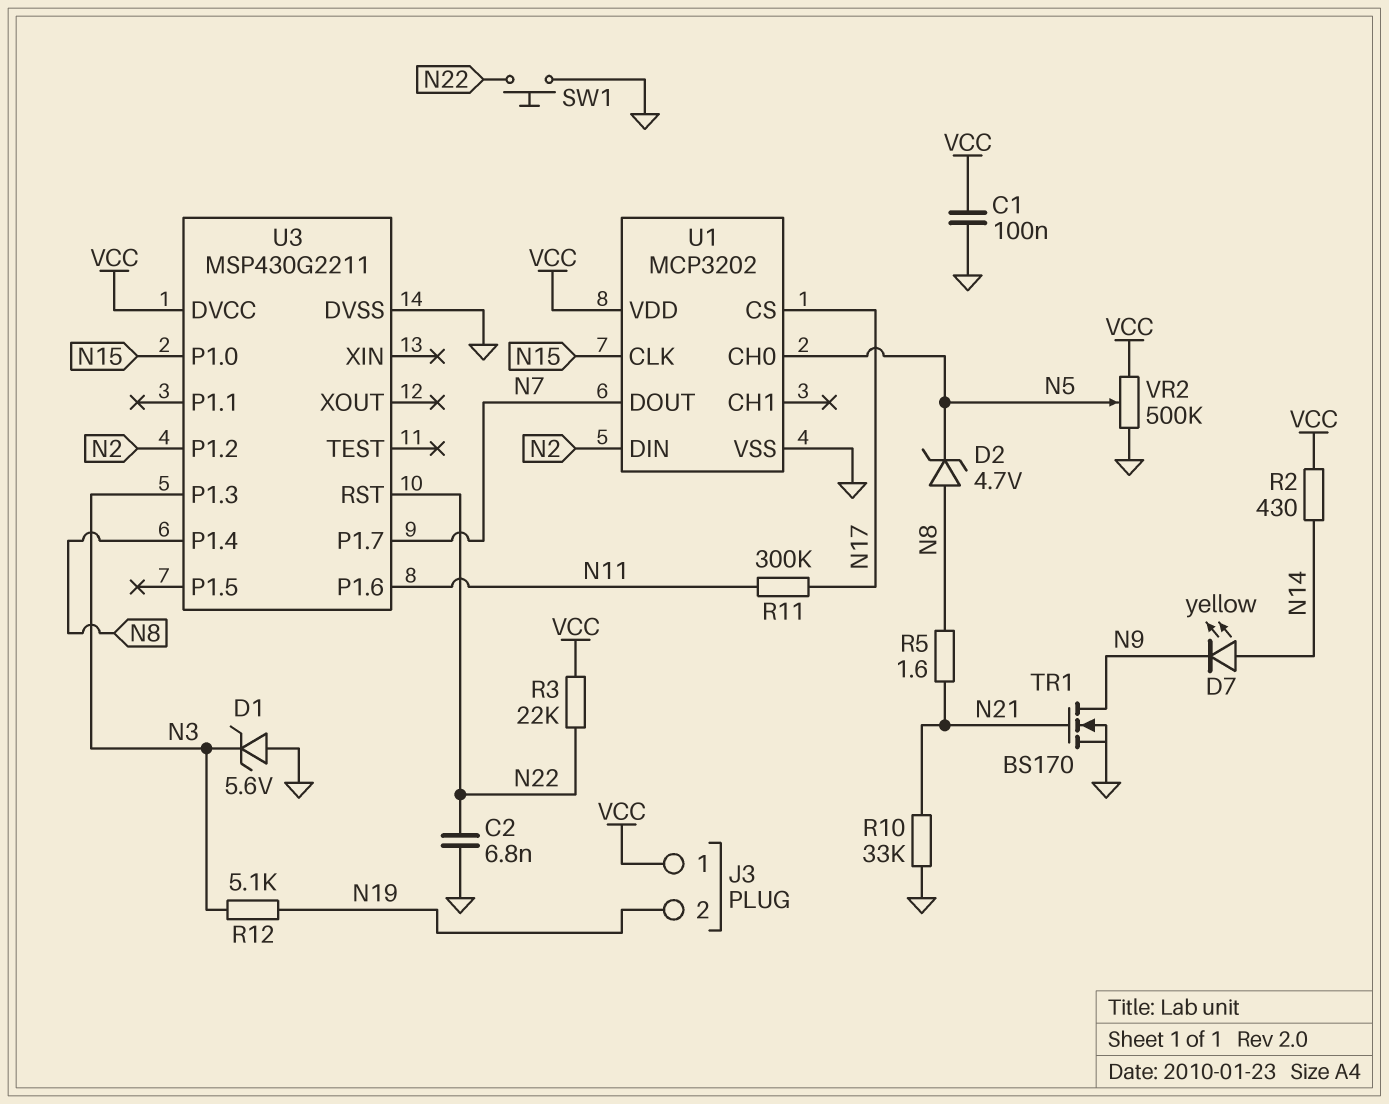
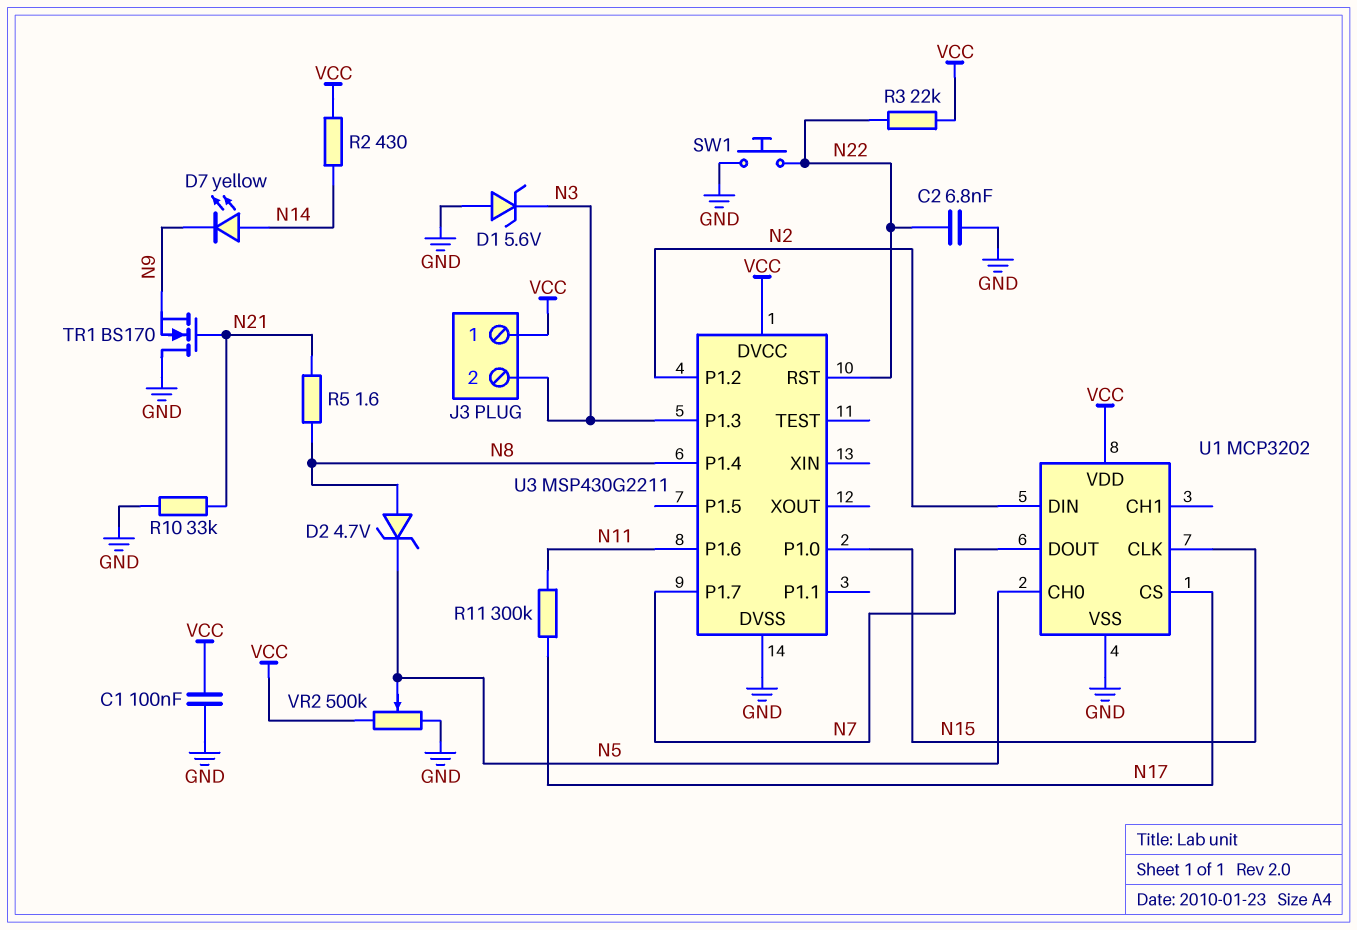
J3 pin 2: N19 -> N3
R12: 5.1k (N3, N19) -> none
TR1: NMOS BS170 (G N21, D N9, S GND) -> NMOS BS170 (G N21, D GND, S N9)

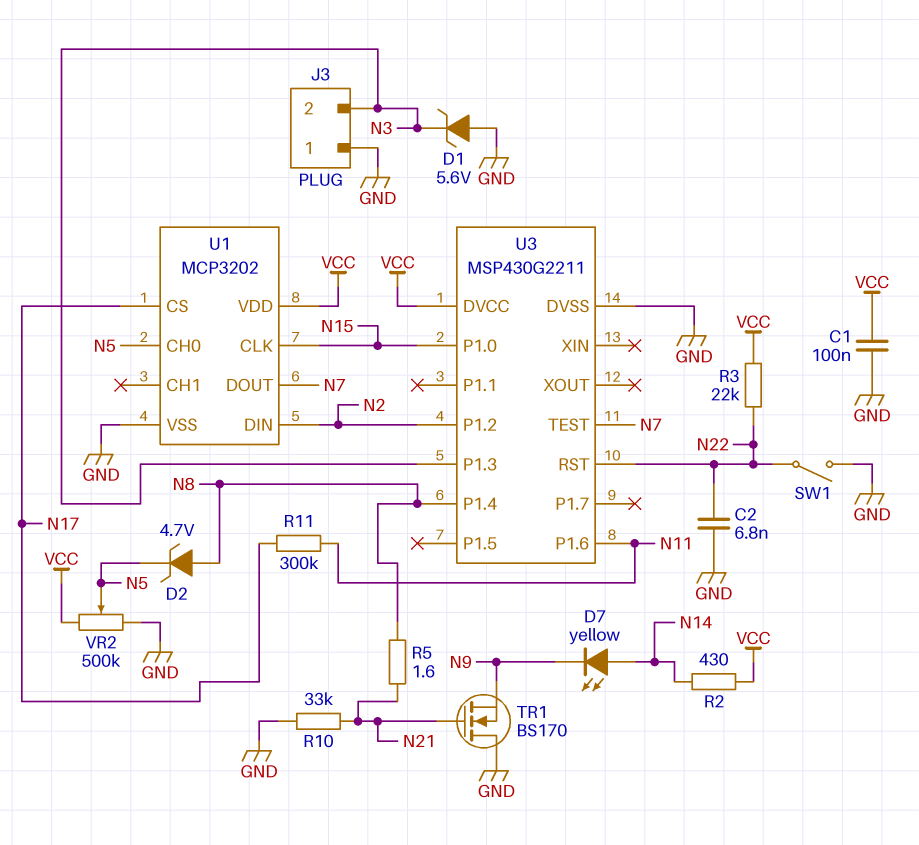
J3 pin 1: VCC -> GND
SW1: button (GND, N22) -> switch (GND, N22)
U3 pin P1.7: N7 -> none
U3 pin TEST: none -> N7

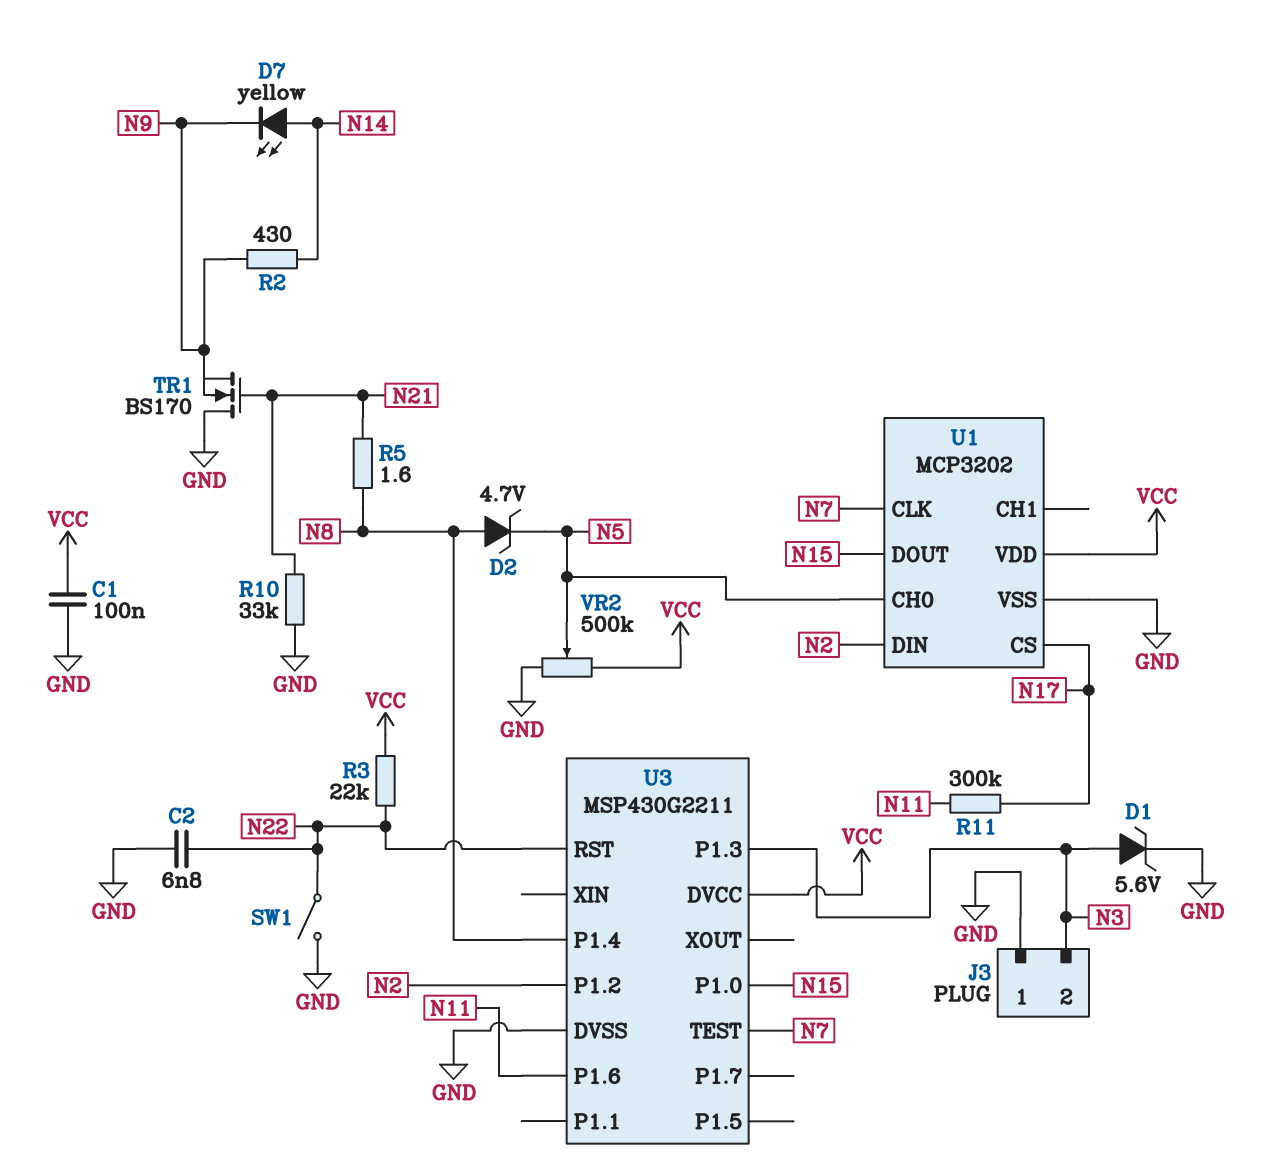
D1: zener 5.6V (A GND, K N3) -> zener 5.6V (A N3, K GND)
R2: 430 (N14, VCC) -> 430 (N9, N14)
U1 pin CLK: N15 -> N7
U1 pin DOUT: N7 -> N15

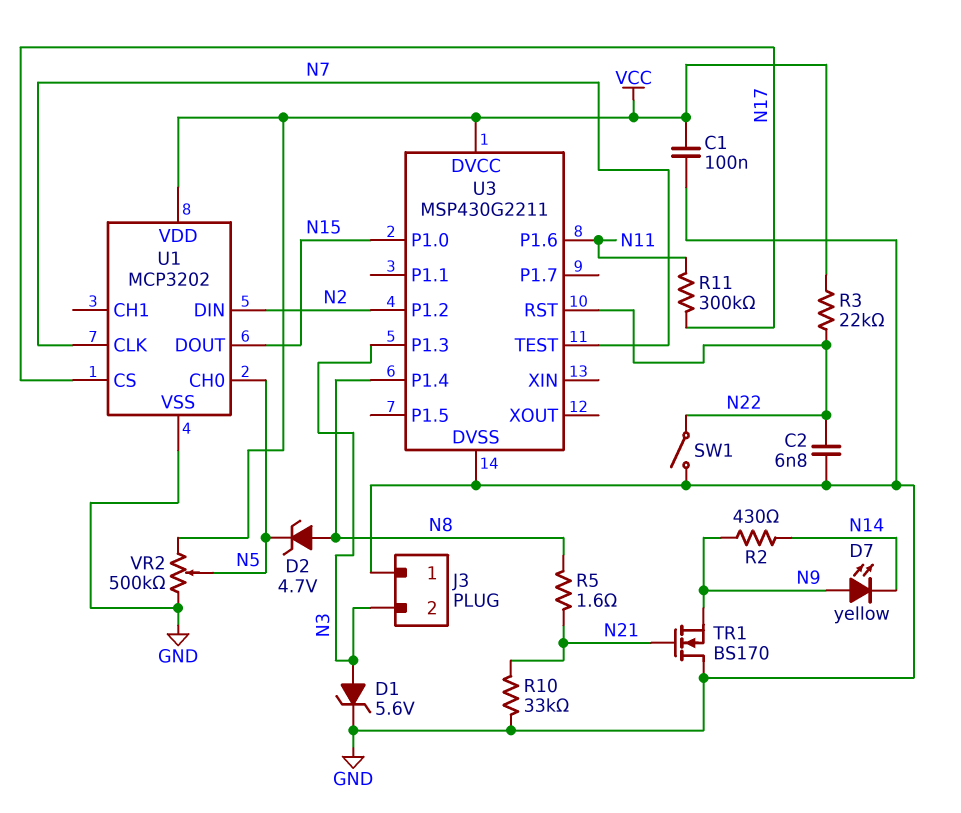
D7: LED yellow (A N14, K N9) -> LED yellow (A N9, K N14)

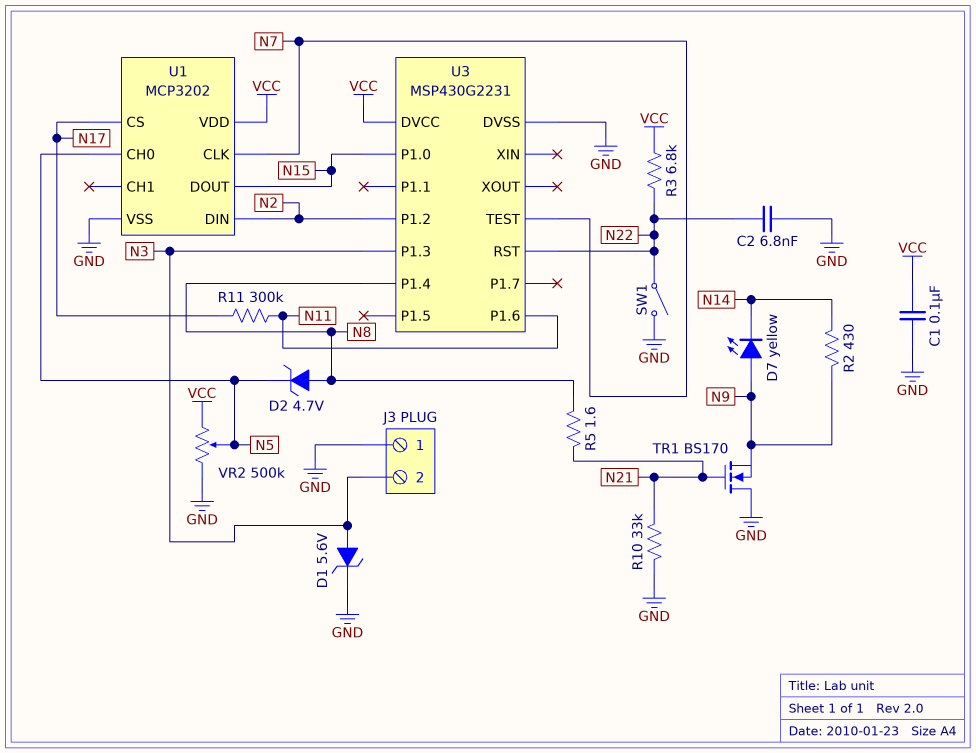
R3: 22k (N22, VCC) -> 6.8k (N22, VCC)
U3: MSP430G2211 -> MSP430G2231

